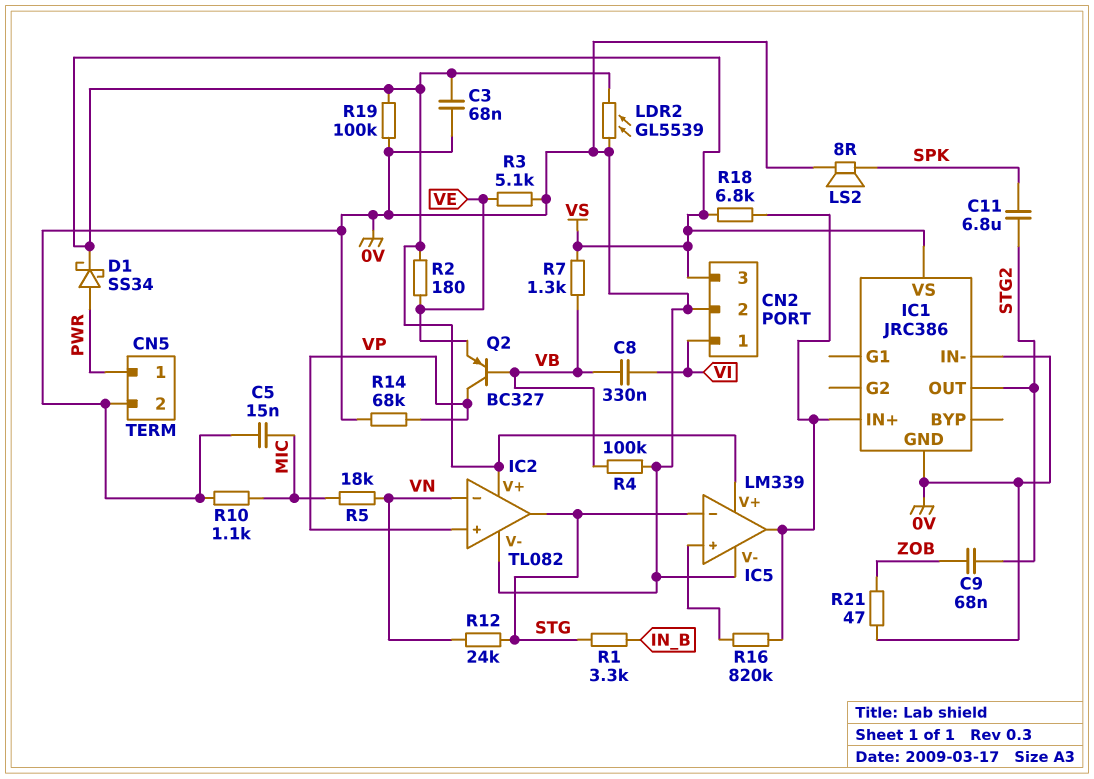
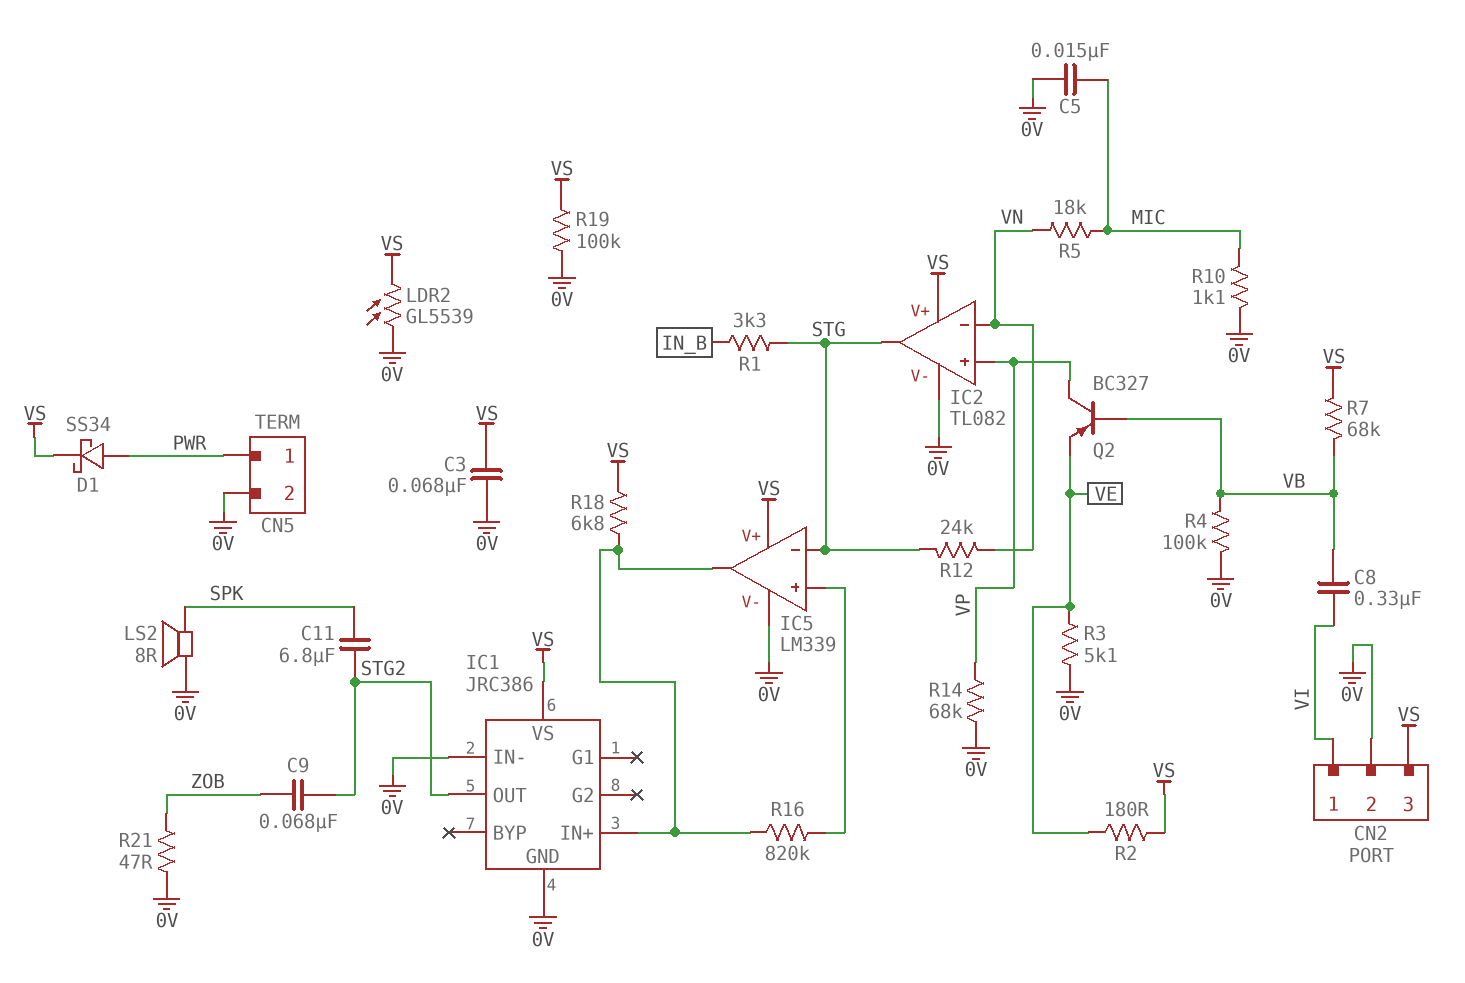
R7: 1.3k (VB, VS) -> 68k (VB, VS)

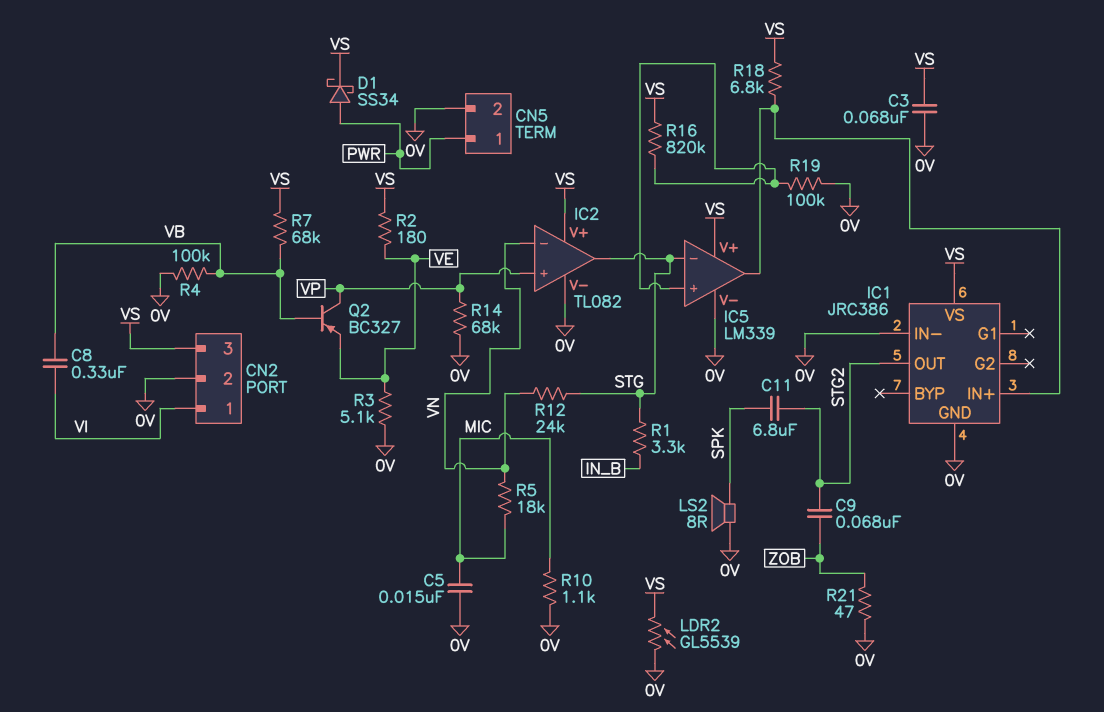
R16: 820k (IC1/IN+, IC5/in+) -> 820k (IC5/in+, VS)
R19: 100k (0V, VS) -> 100k (0V, IC5/in+)

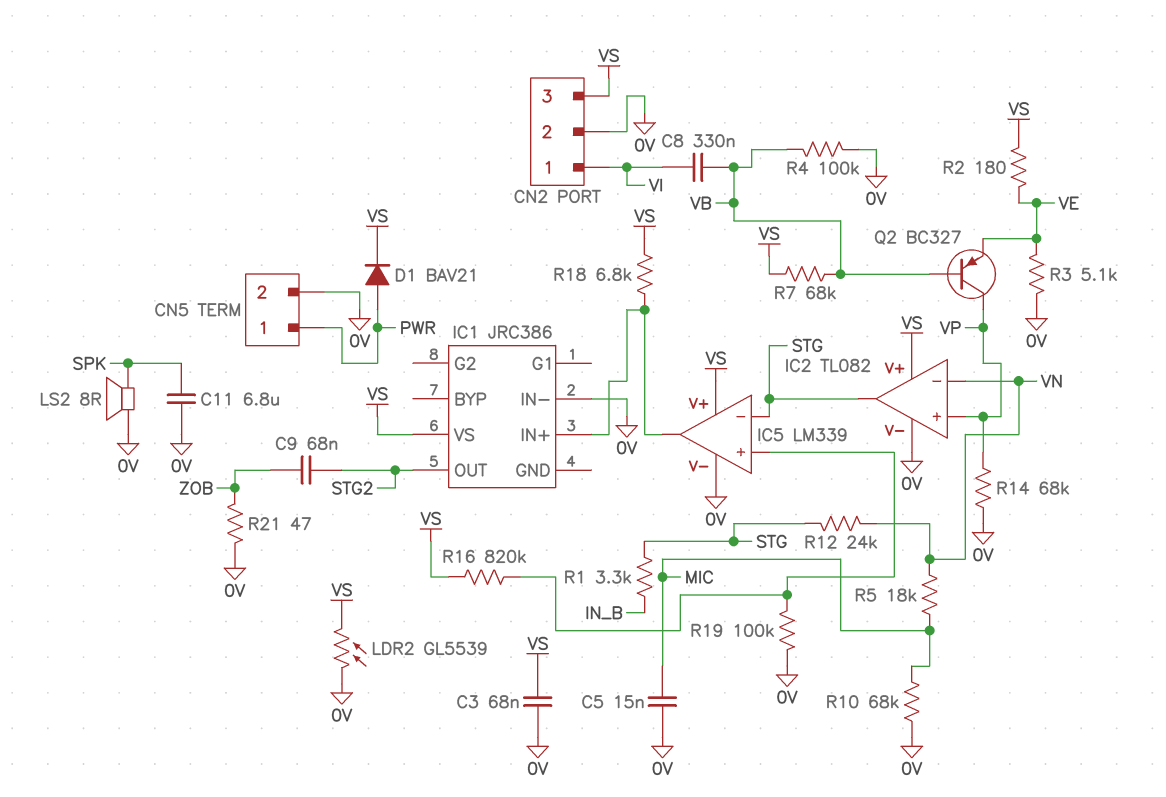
C11: 6.8uF (SPK, STG2) -> 6.8uF (0V, SPK)
D1: schottky SS34 (A PWR, K VS) -> diode BAV21 (A PWR, K VS)
IC1 pin GND: 0V -> none
R10: 1.1k (0V, MIC) -> 68k (0V, MIC)

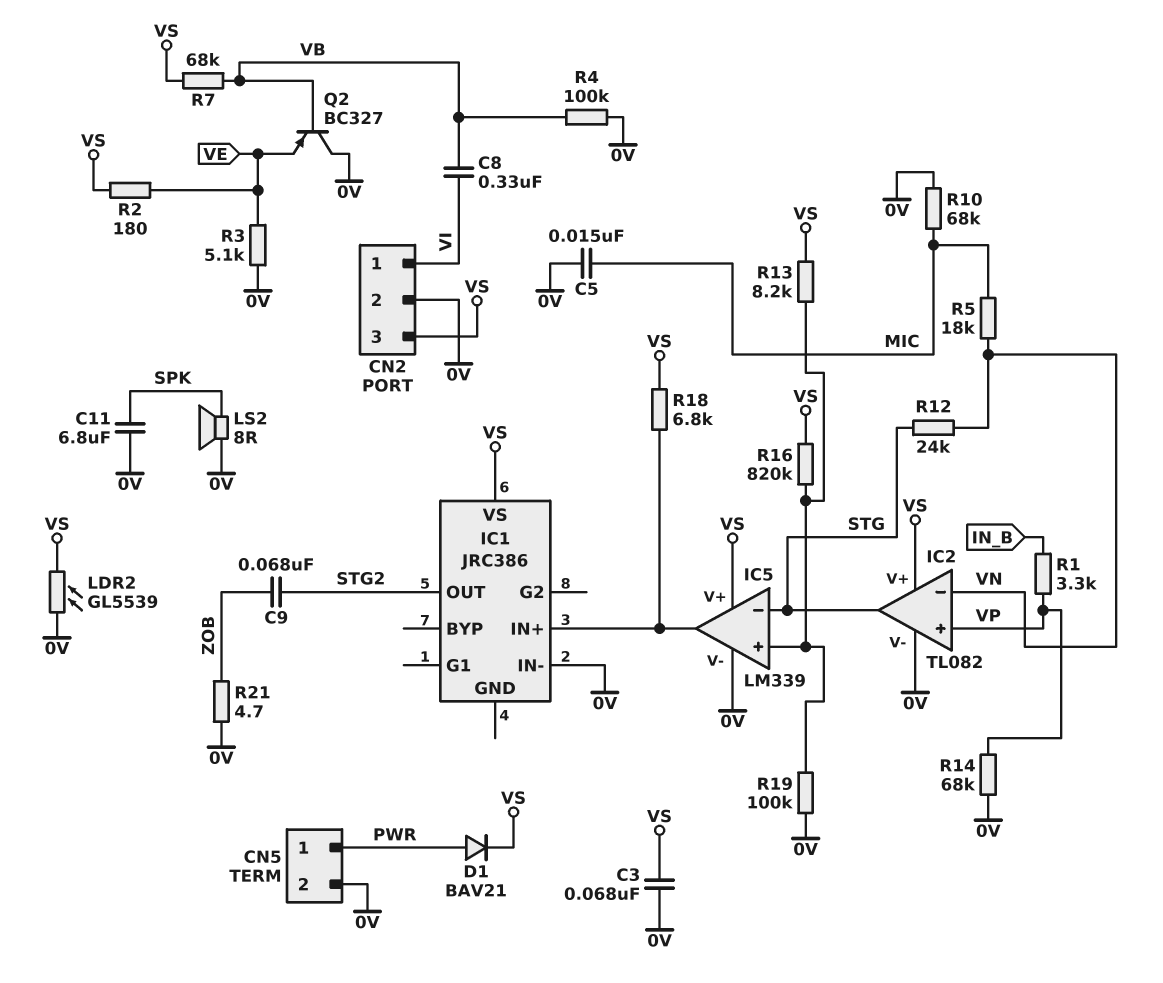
Q2: PNP BC327 (B VB, C VP, E VE) -> PNP BC327 (B VB, C 0V, E VE)
R1: 3.3k (IN_B, STG) -> 3.3k (IN_B, VP)
R13: none -> 8.2k (IC5/in+, VS)
R21: 47 (0V, ZOB) -> 4.7 (0V, ZOB)

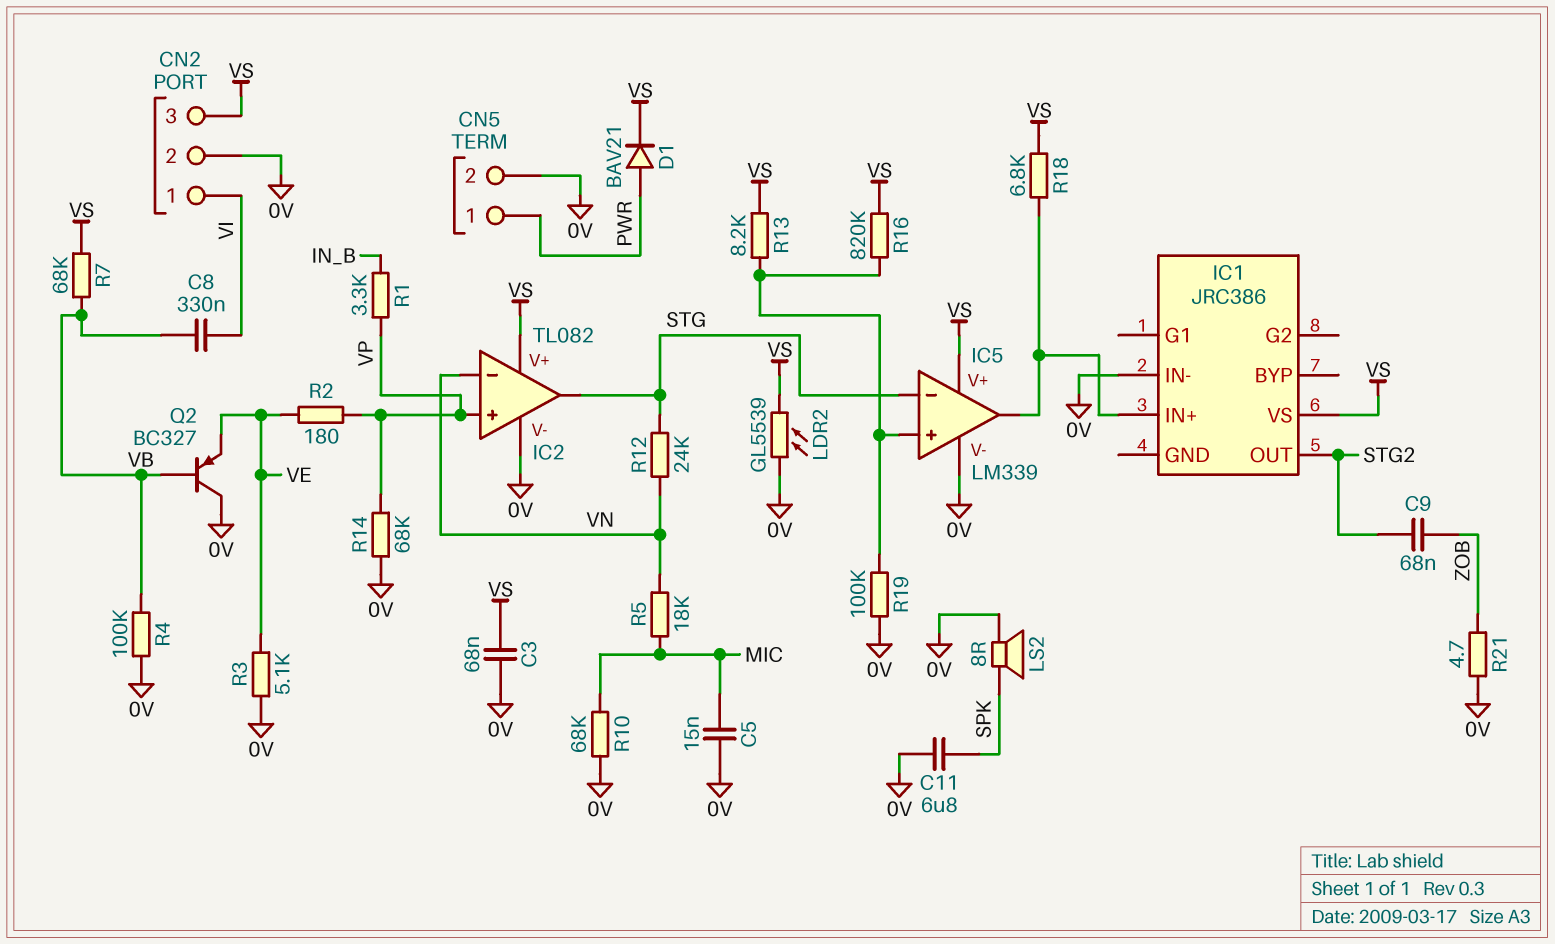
R2: 180 (VE, VS) -> 180 (VE, VP)

